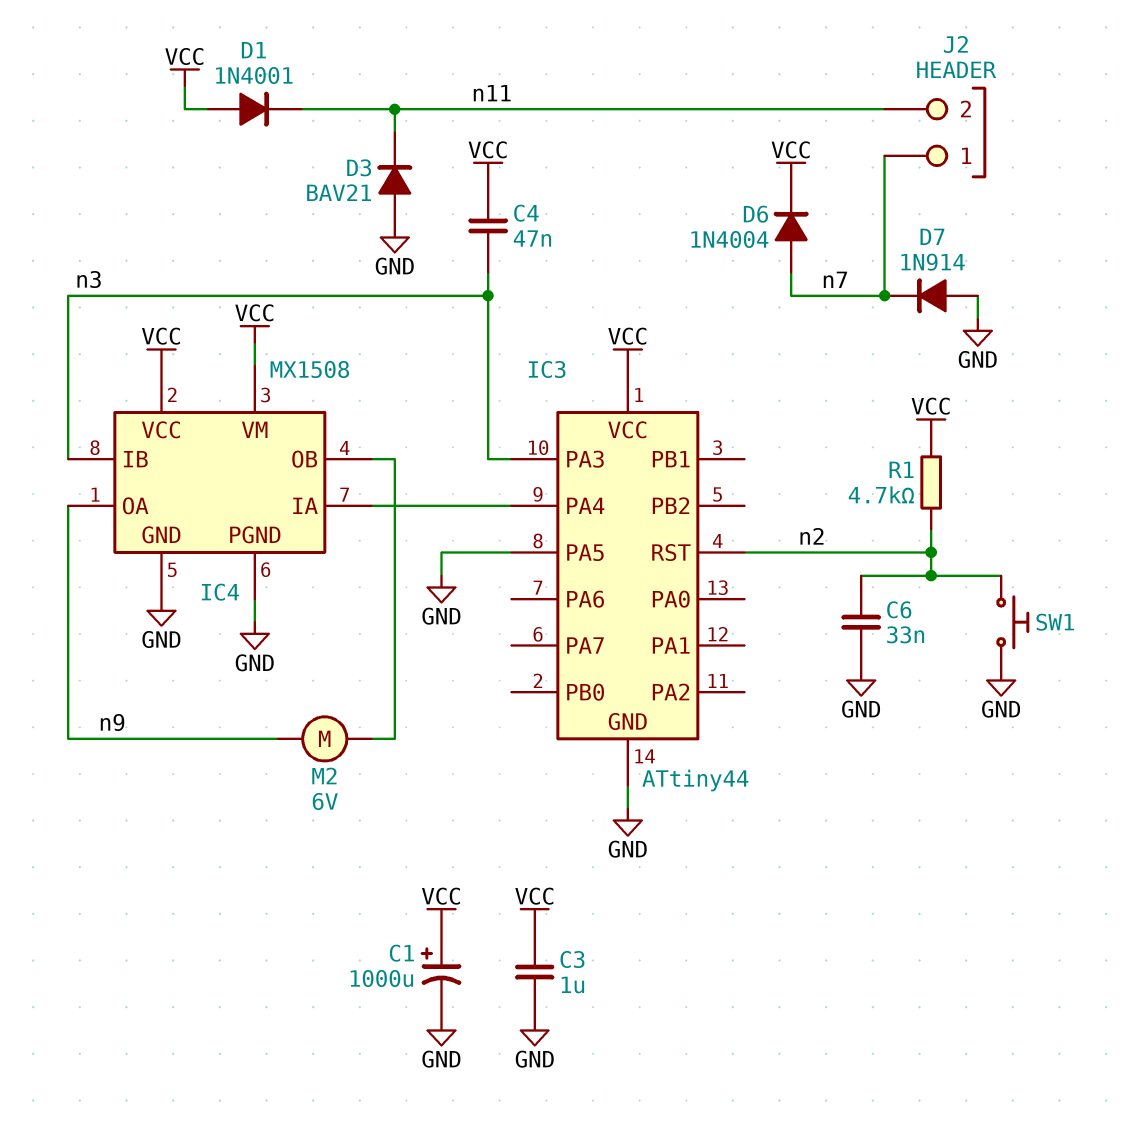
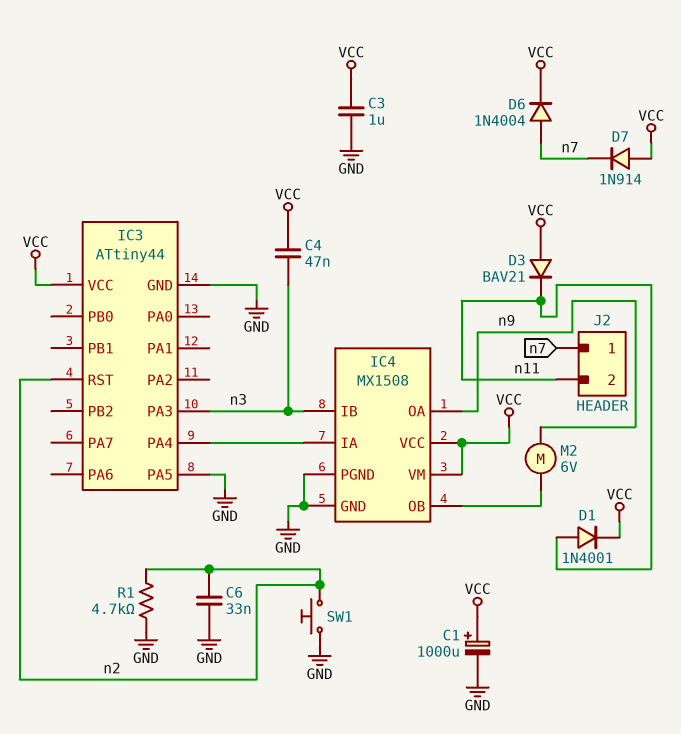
D1: diode 1N4001 (A VCC, K n11) -> diode 1N4001 (A n11, K VCC)
D3: diode BAV21 (A GND, K n11) -> diode BAV21 (A VCC, K n11)
D7: diode 1N914 (A GND, K n7) -> diode 1N914 (A VCC, K n7)
R1: 4.7k (VCC, n2) -> 4.7k (GND, n2)

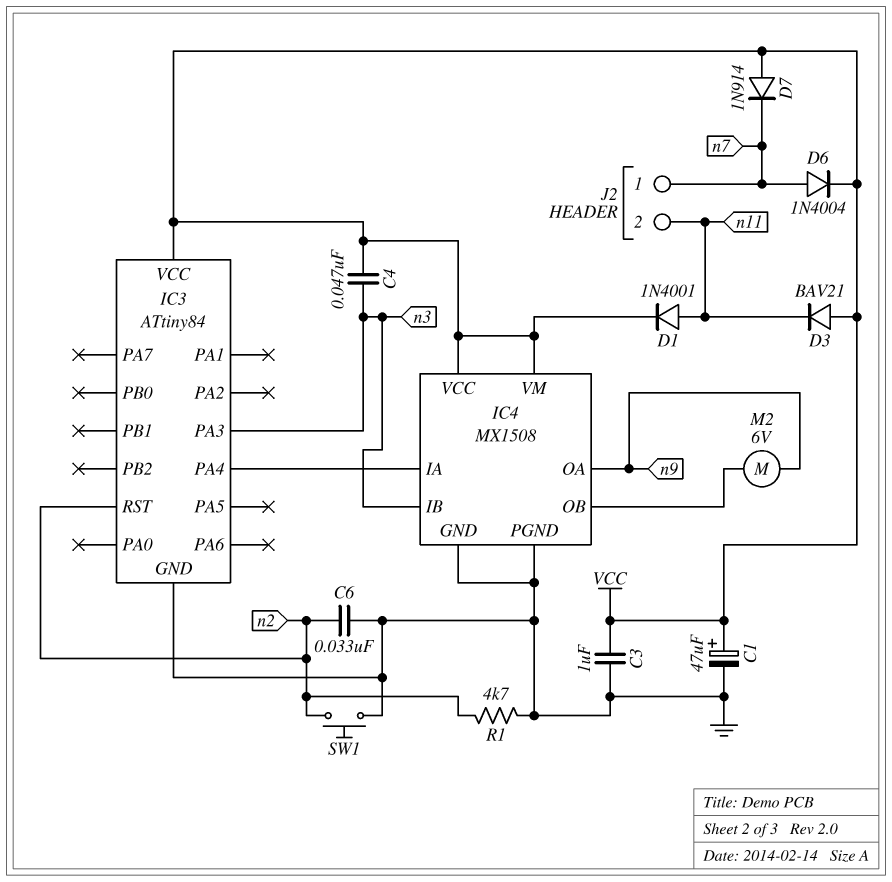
C1: 1000uF (plus VCC, minus GND) -> 47uF (plus VCC, minus GND)
IC3: ATtiny44 -> ATtiny84
IC3 pin PA5: GND -> none

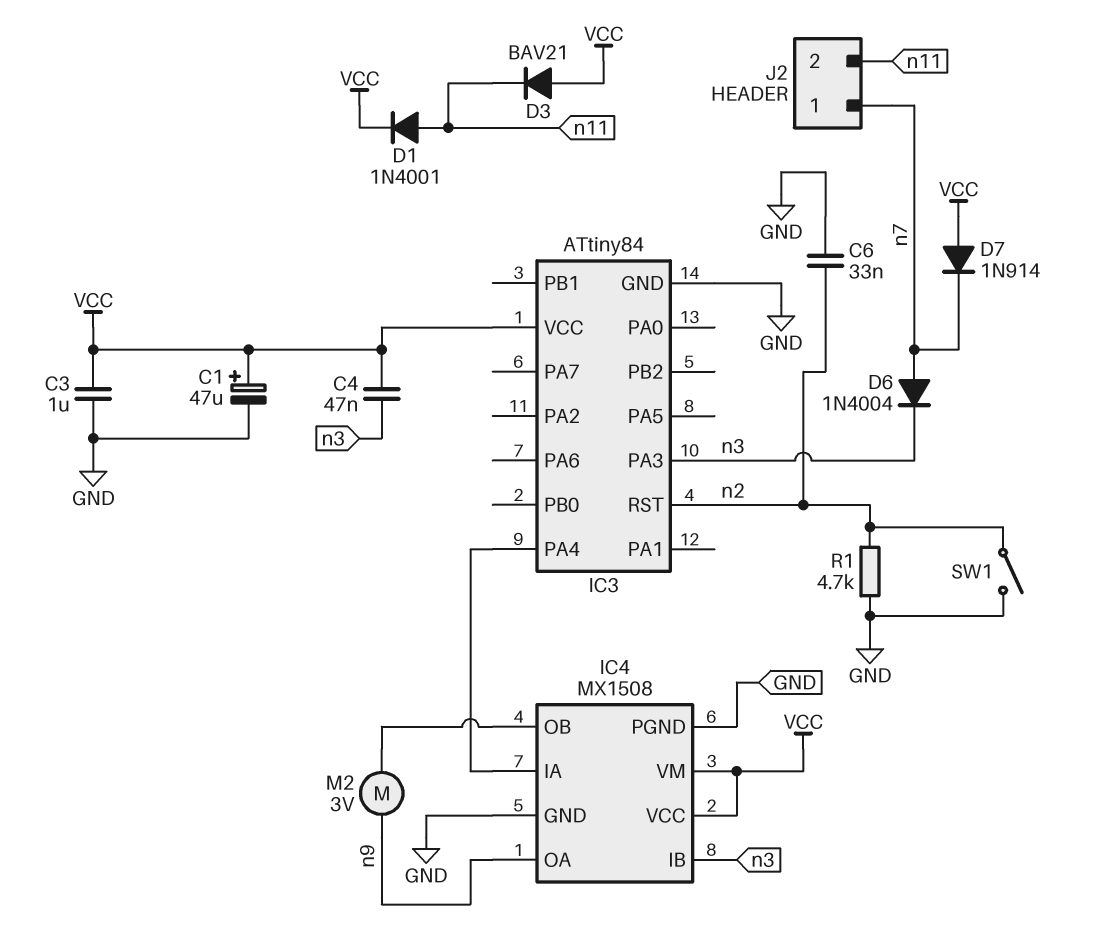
D6: diode 1N4004 (A n7, K VCC) -> diode 1N4004 (A n7, K n3)
M2: motor 6V (IC4/OB, n9) -> motor 3V (IC4/OB, n9)
SW1: button (GND, n2) -> switch (GND, n2)

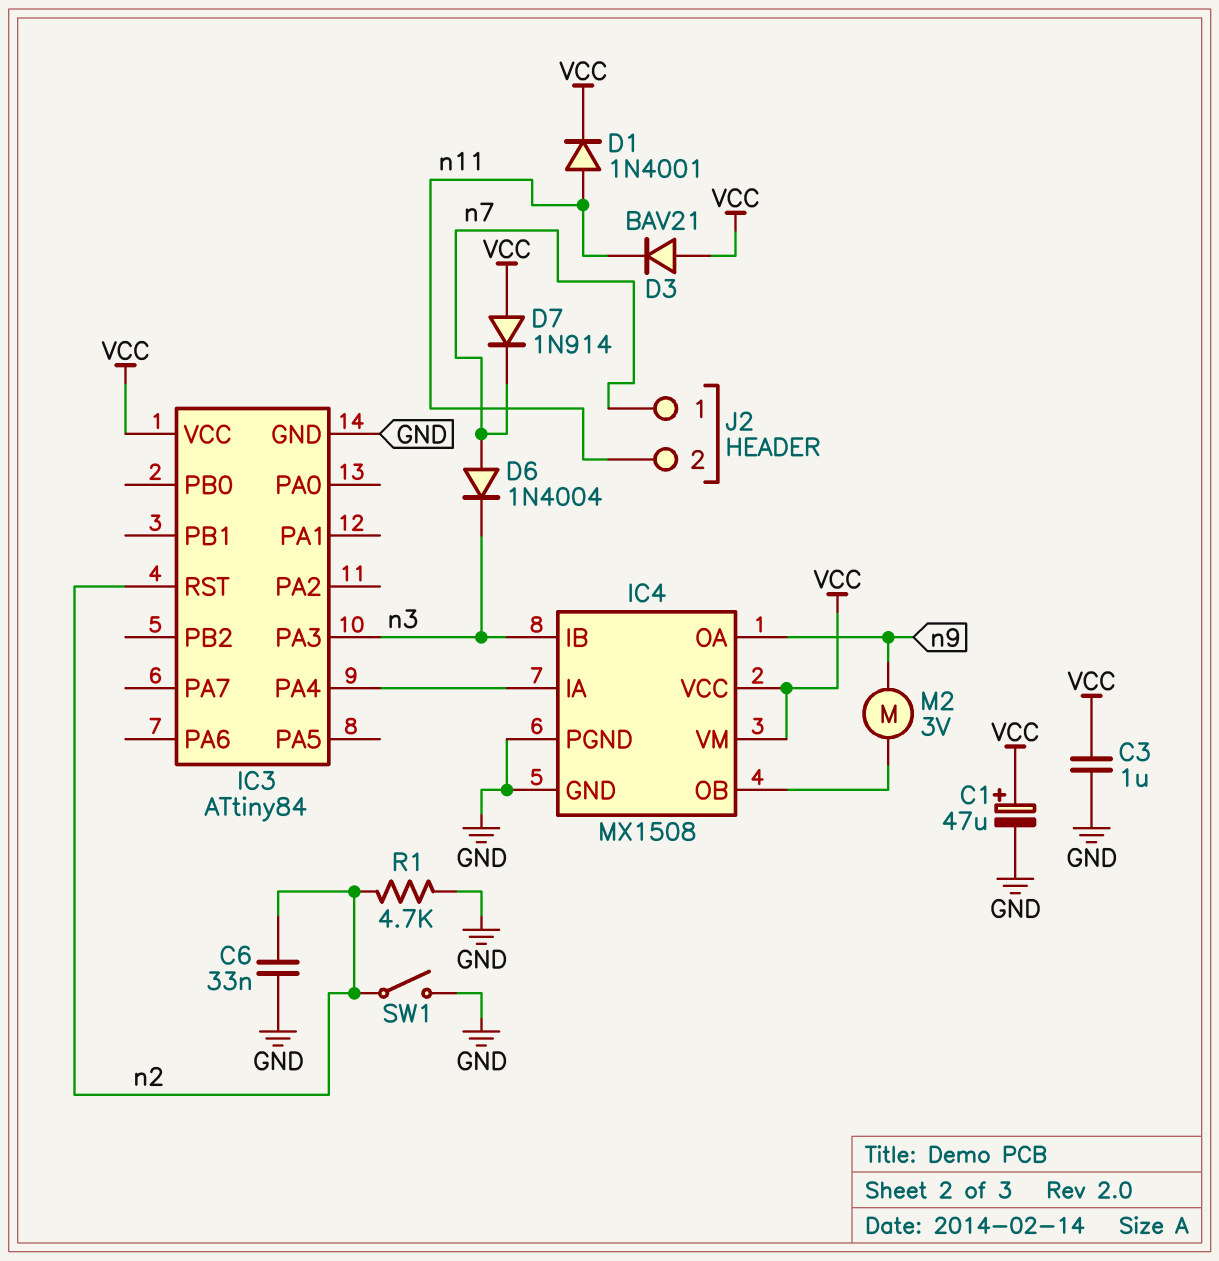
C4: 47nF (VCC, n3) -> none

